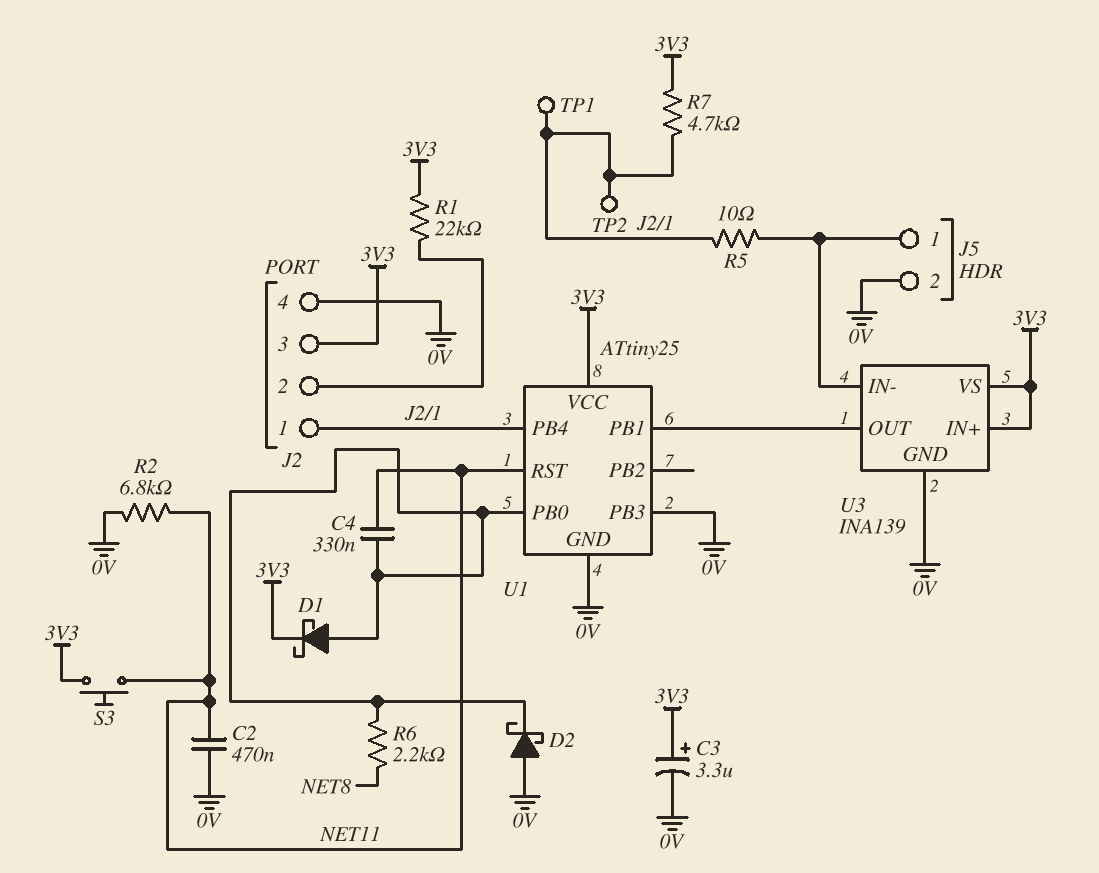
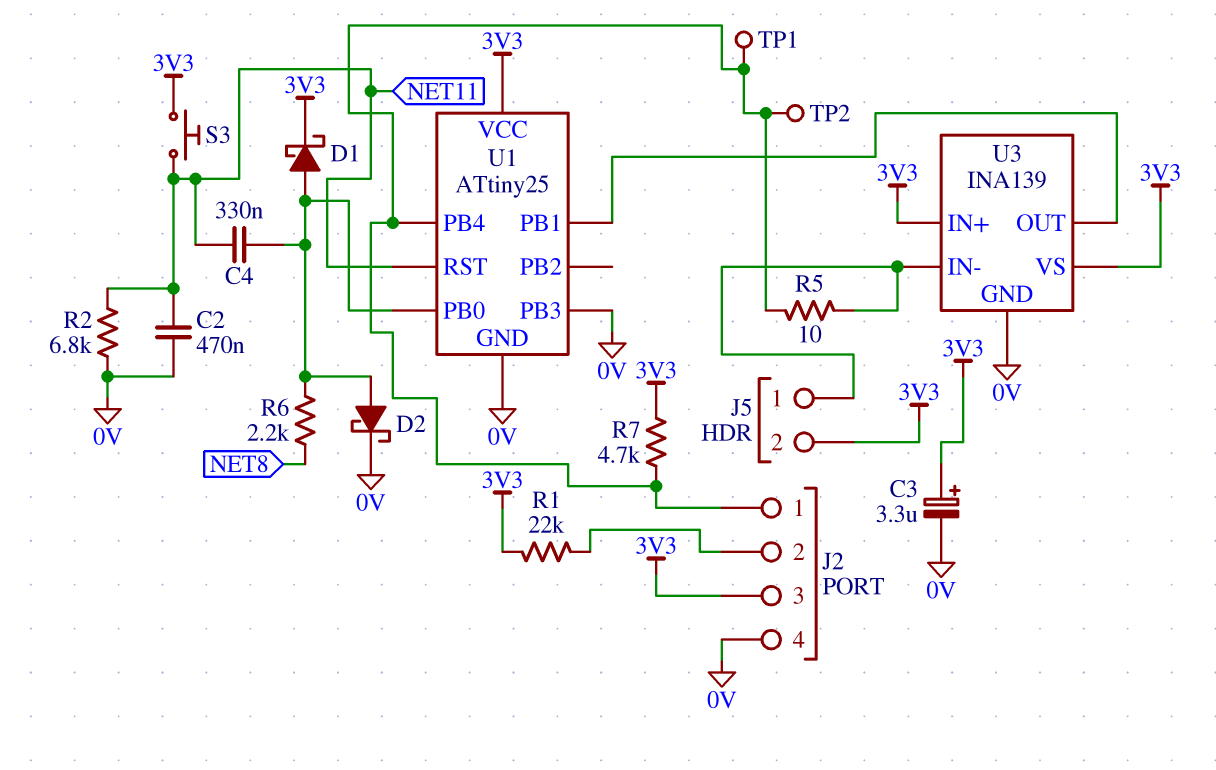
D2: schottky (A 0V, K U1/PB0) -> schottky (A U1/PB0, K 0V)
J5 pin 2: 0V -> 3V3

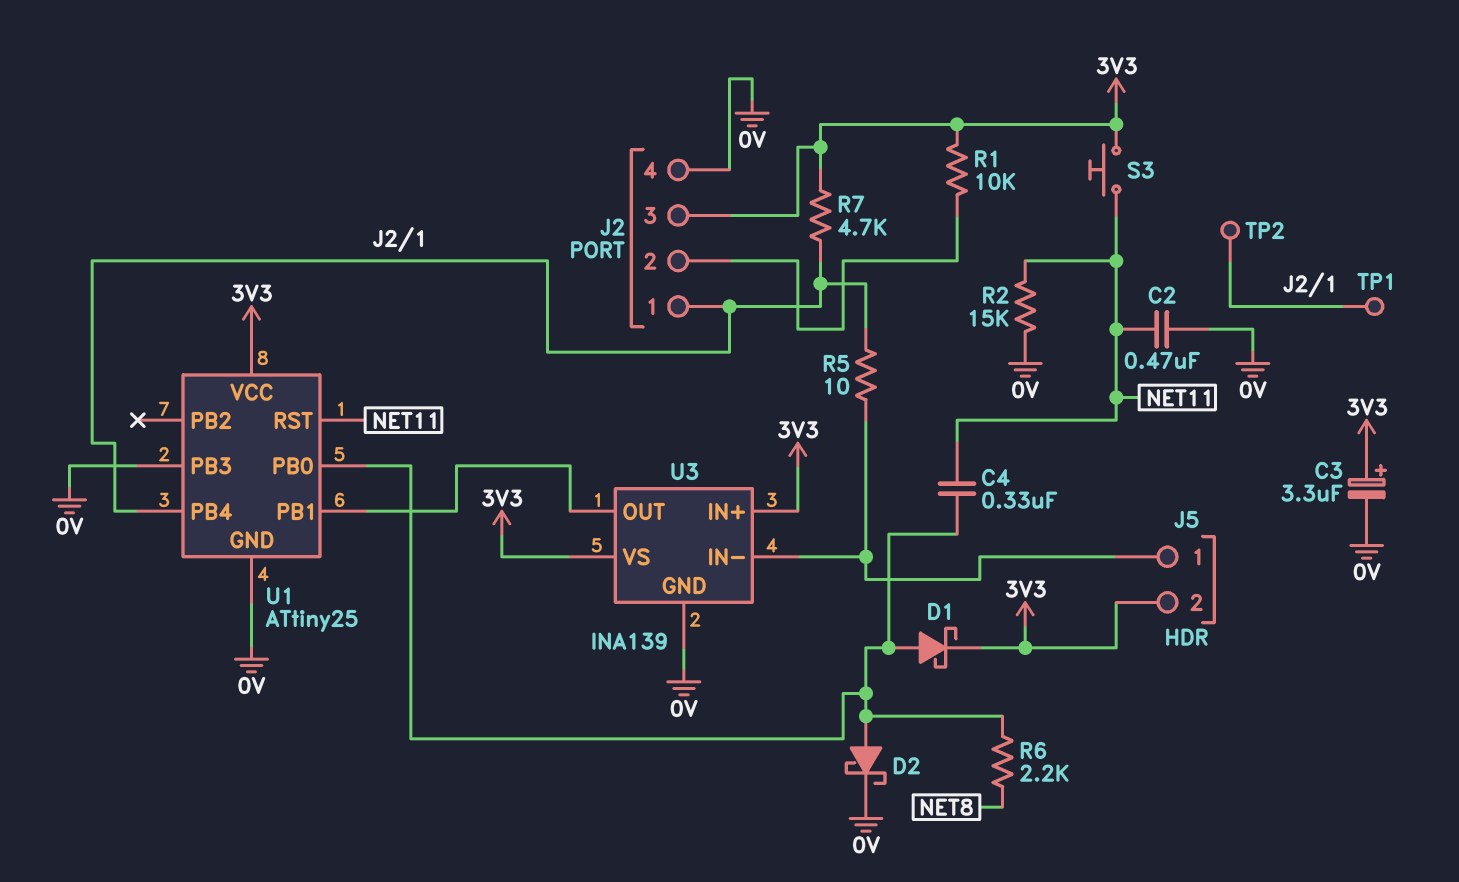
R1: 22k (3V3, J2/2) -> 10k (3V3, J2/2)
R2: 6.8k (0V, NET11) -> 15k (0V, NET11)

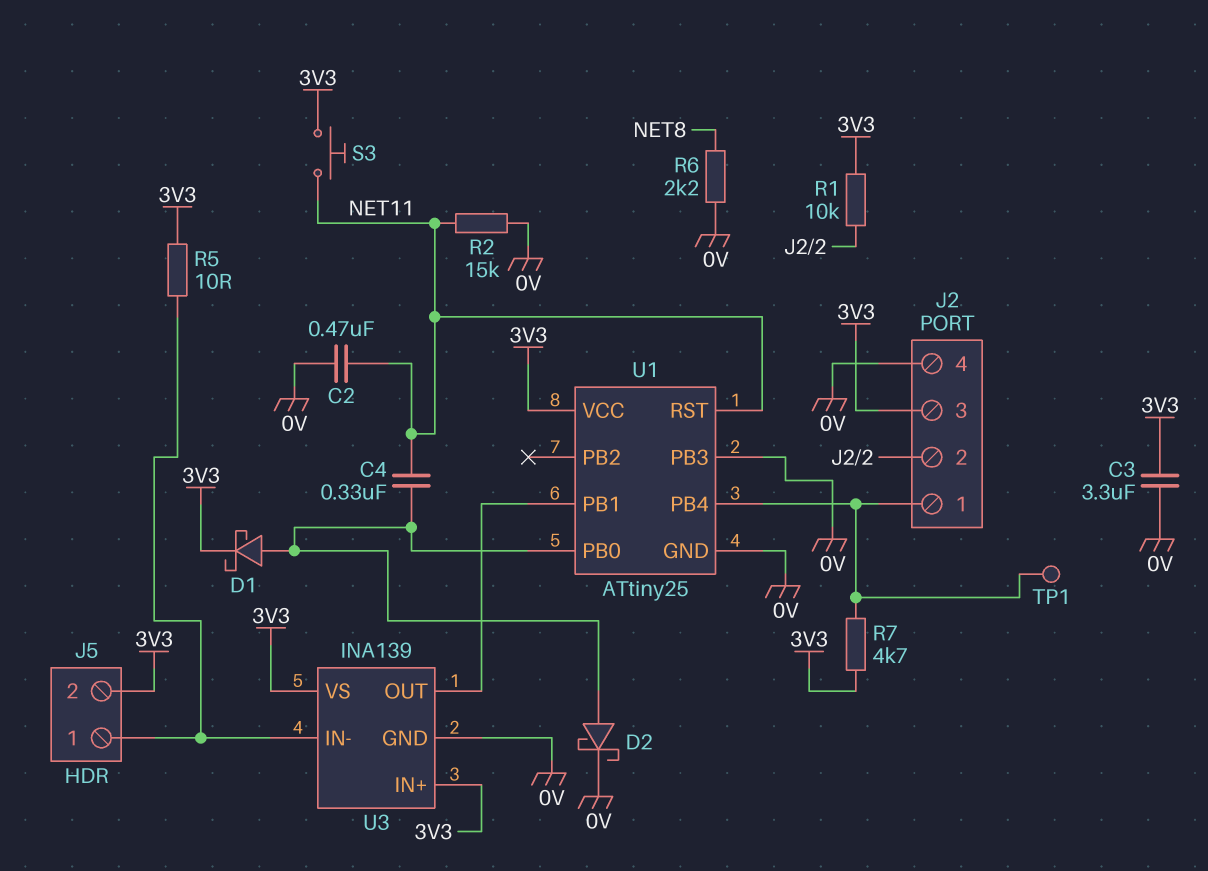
C3: 3.3uF (plus 3V3, minus 0V) -> 3.3uF (0V, 3V3)
R5: 10 (J2/1, J5/1) -> 10 (3V3, J5/1)
R6: 2.2k (NET8, U1/PB0) -> 2.2k (0V, NET8)
TP2: test point (J2/1) -> none

